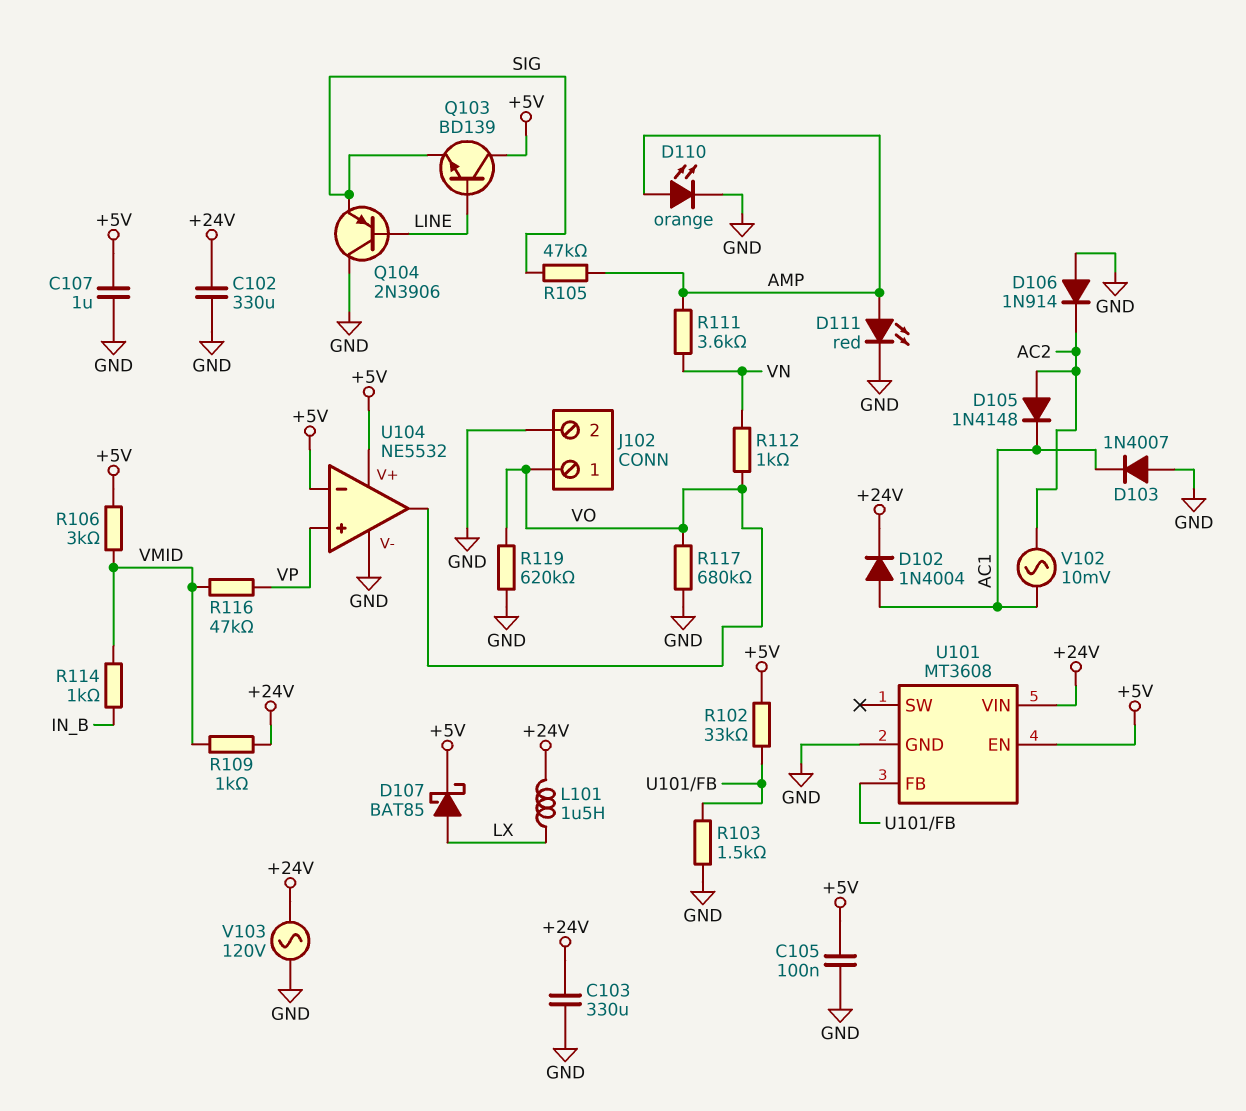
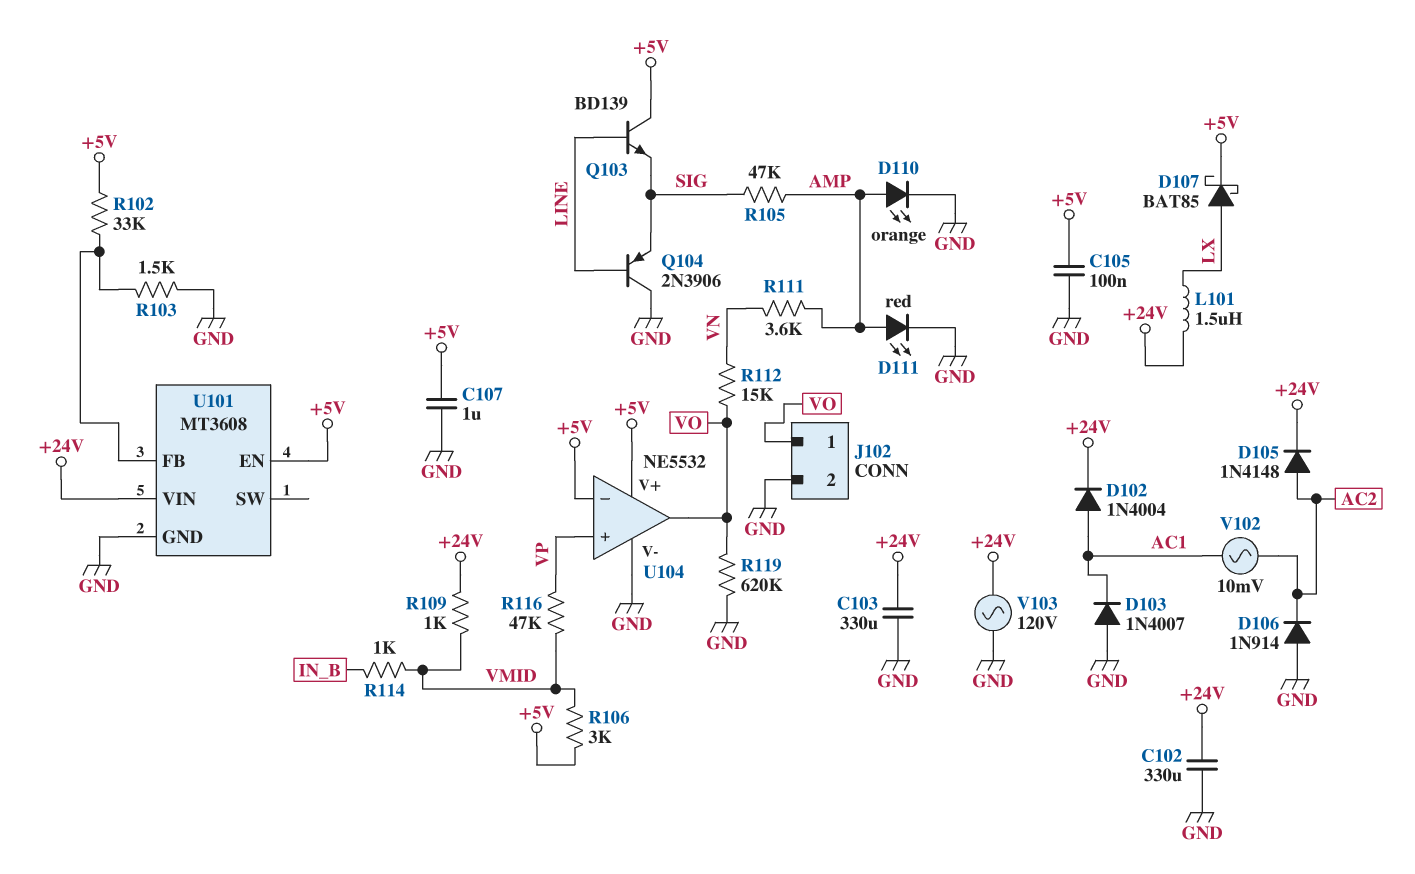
D105: diode 1N4148 (A AC2, K AC1) -> diode 1N4148 (A AC2, K +24V)
R112: 1k (VN, VO) -> 15k (VN, VO)
R117: 680k (GND, VO) -> none

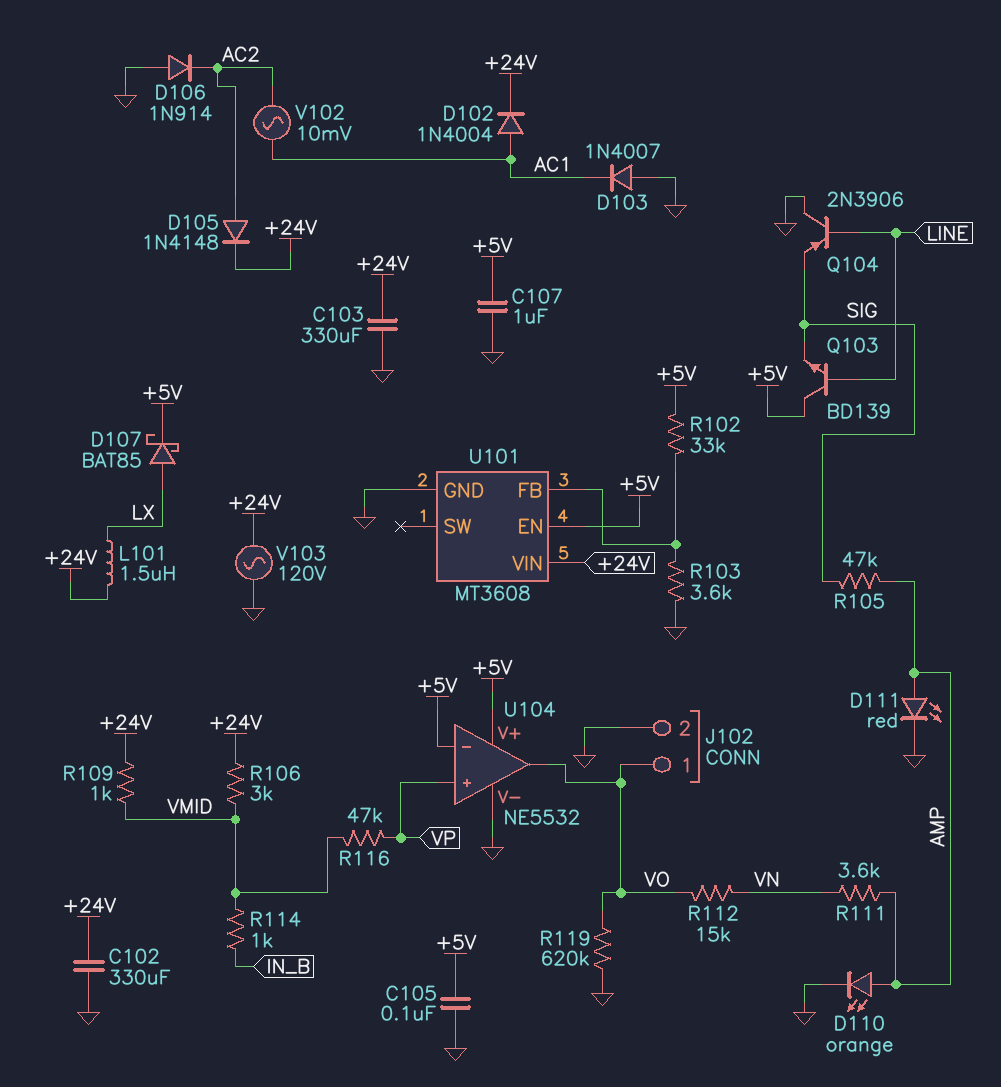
R103: 1.5k (GND, U101/FB) -> 3.6k (GND, U101/FB)
R106: 3k (+5V, VMID) -> 3k (+24V, VMID)

